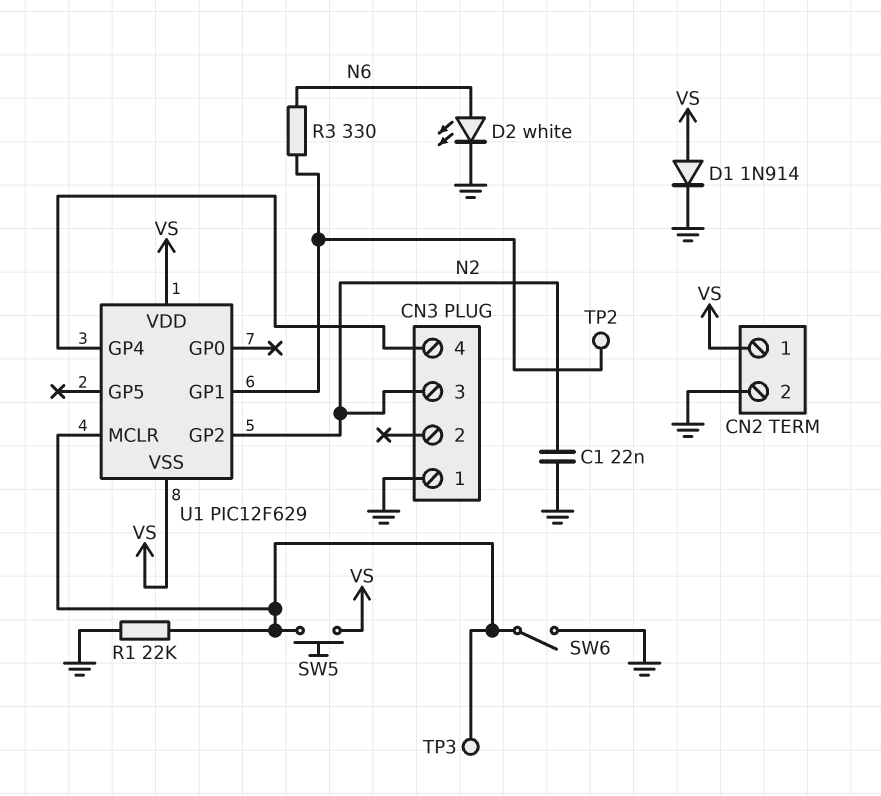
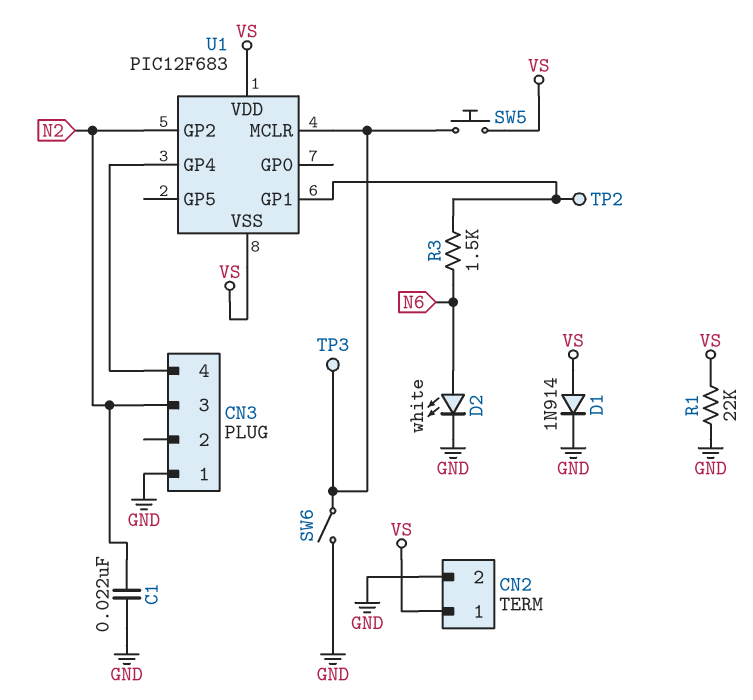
R1: 22k (GND, U1/MCLR) -> 22k (GND, VS)
R3: 330 (N6, U1/GP1) -> 1.5k (N6, U1/GP1)
U1: PIC12F629 -> PIC12F683

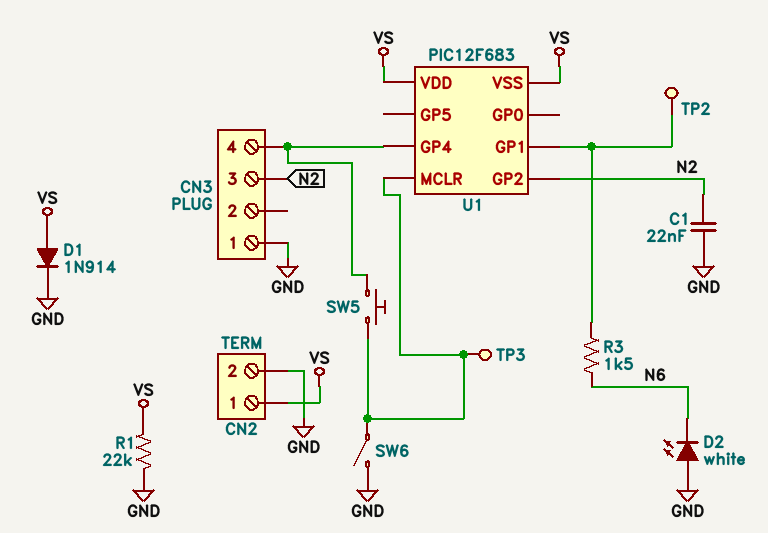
D2: LED white (A N6, K GND) -> LED white (A GND, K N6)
SW5: button (U1/MCLR, VS) -> button (CN3/4, U1/MCLR)

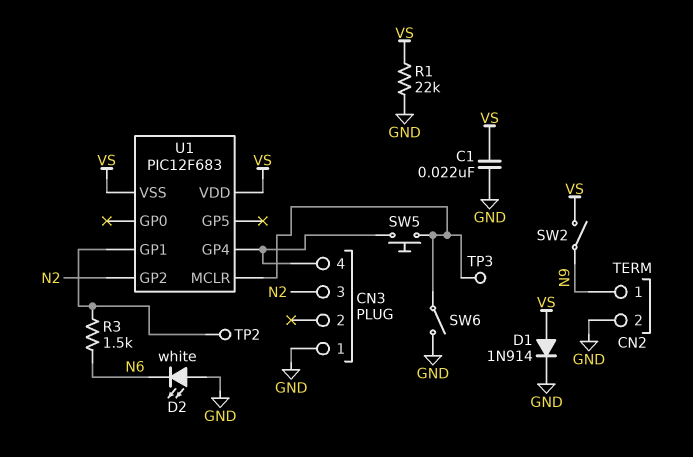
C1: 22nF (GND, N2) -> 22nF (GND, VS)
CN2 pin 1: VS -> N9
SW2: none -> switch (N9, VS)

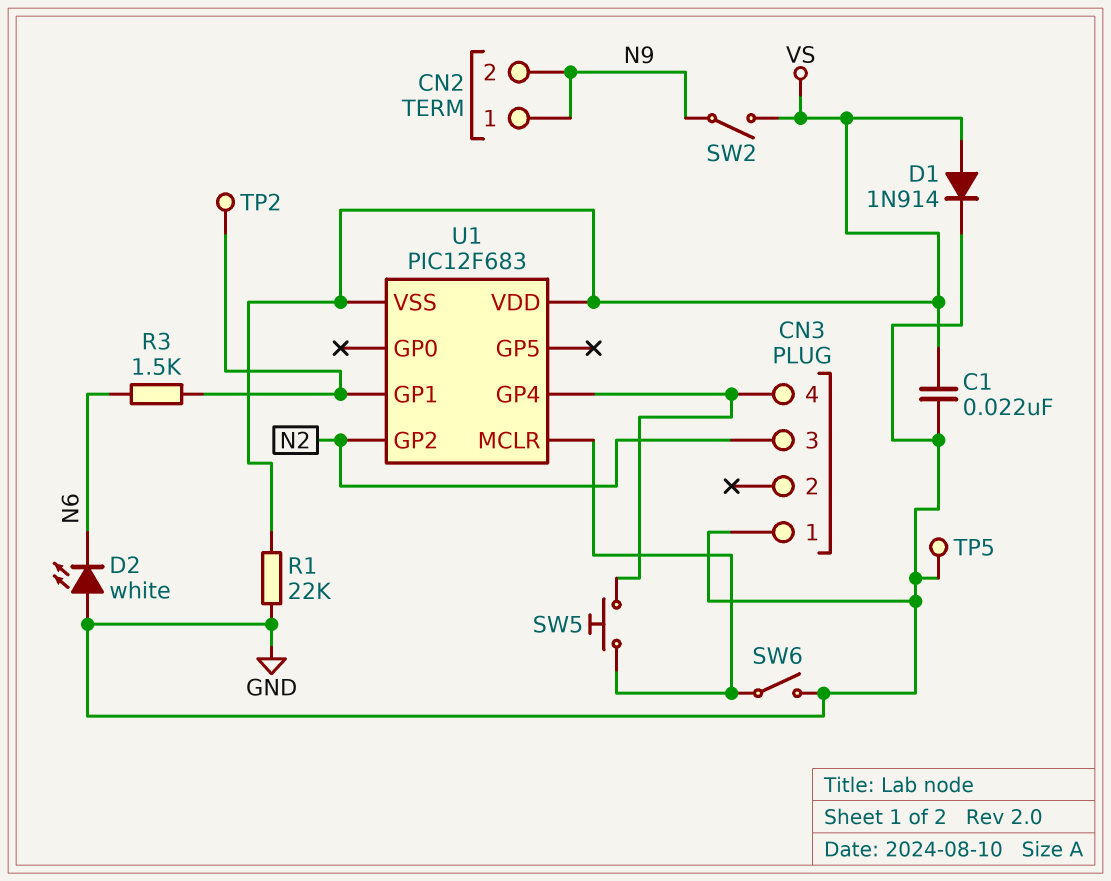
CN2 pin 2: GND -> N9
TP3: test point (U1/MCLR) -> none
TP5: none -> test point (GND)

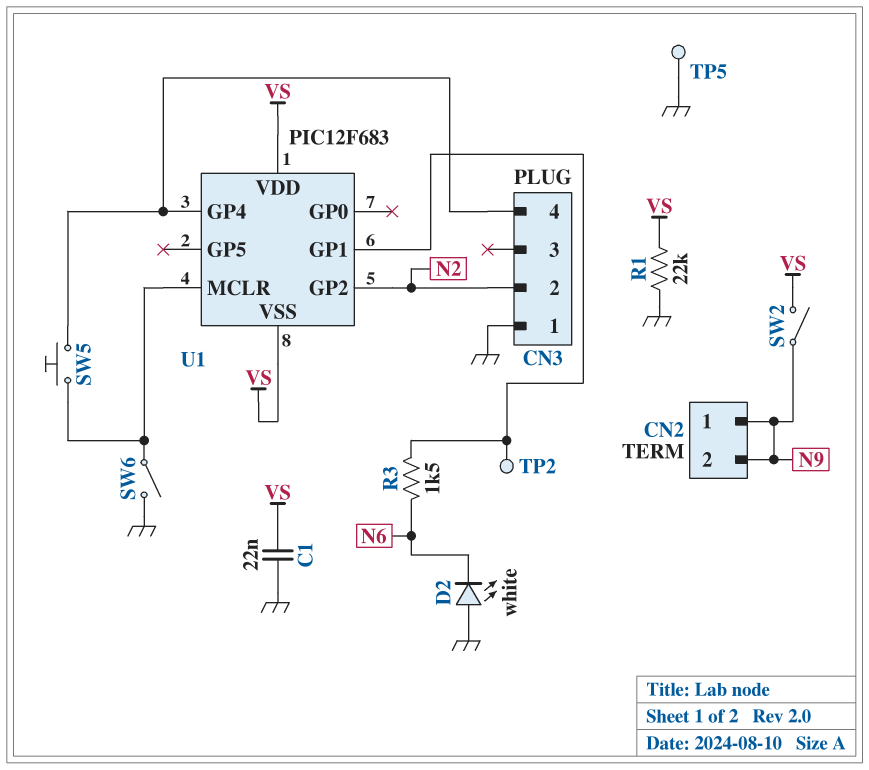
CN3 pin 2: none -> N2
CN3 pin 3: N2 -> none
D1: diode 1N914 (A VS, K GND) -> none

